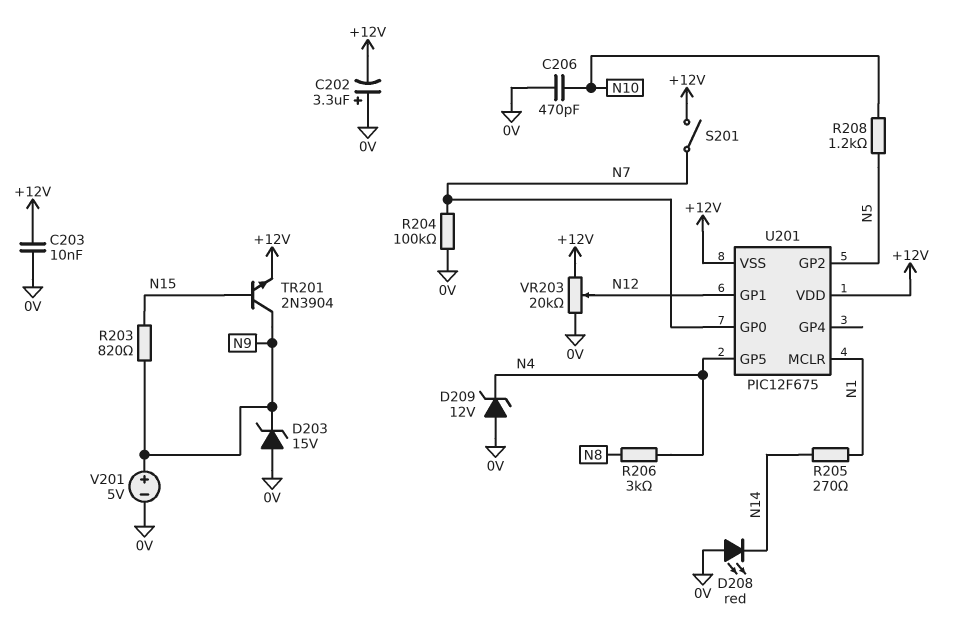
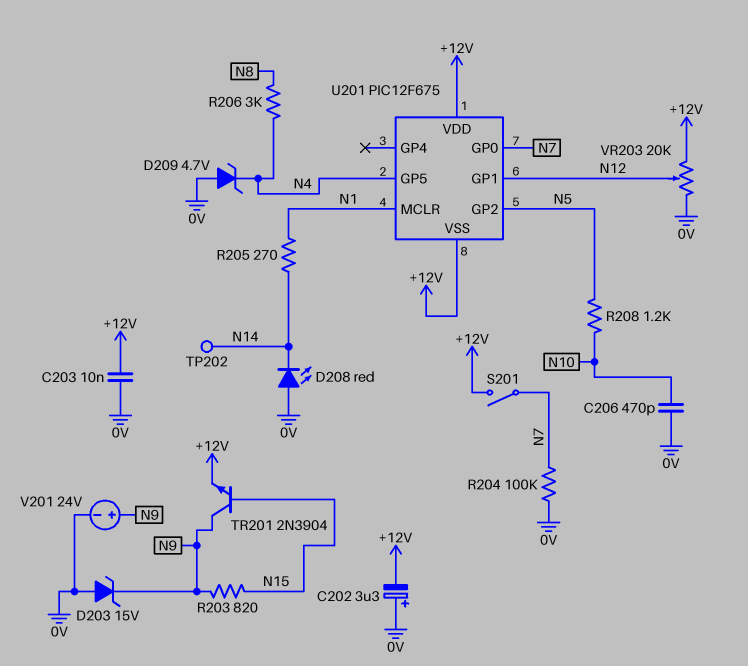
D209: zener 12V (A 0V, K N4) -> zener 4.7V (A 0V, K N4)
TP202: none -> test point (N14)
V201: 5V (plus N9, minus 0V) -> 24V (plus N9, minus 0V)

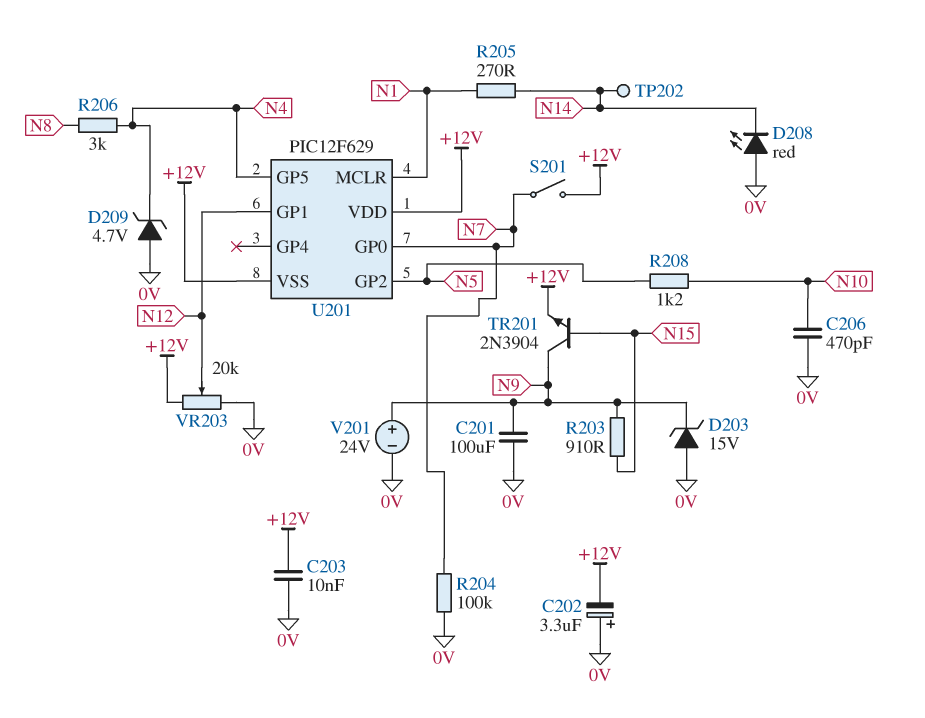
C201: none -> 100uF (0V, N9)
R203: 820 (N9, N15) -> 910 (N9, N15)
U201: PIC12F675 -> PIC12F629

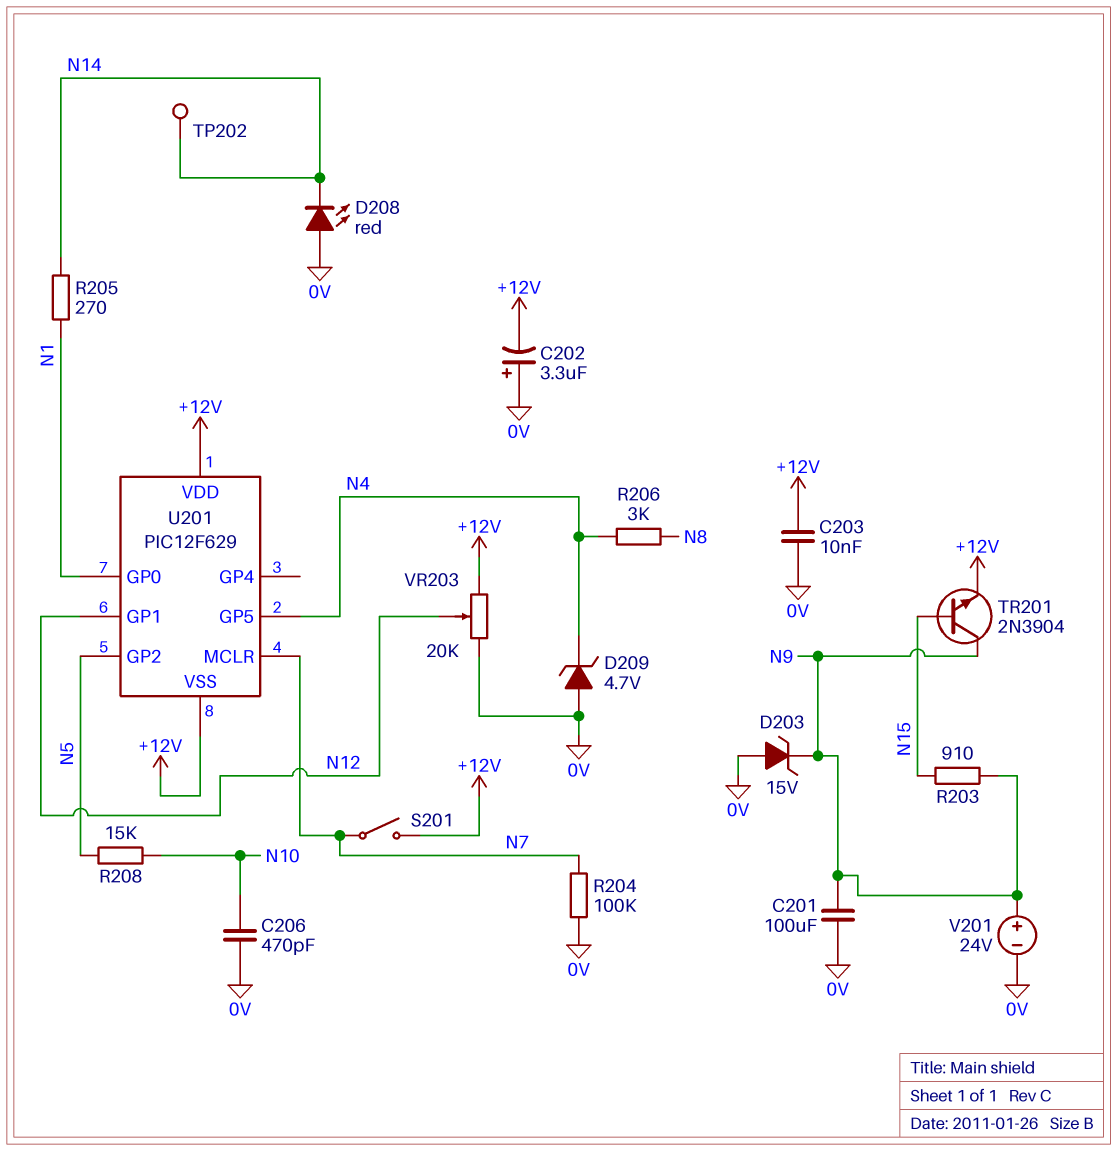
R208: 1.2k (N5, N10) -> 15k (N5, N10)
U201 pin GP0: N7 -> N1
U201 pin MCLR: N1 -> N7

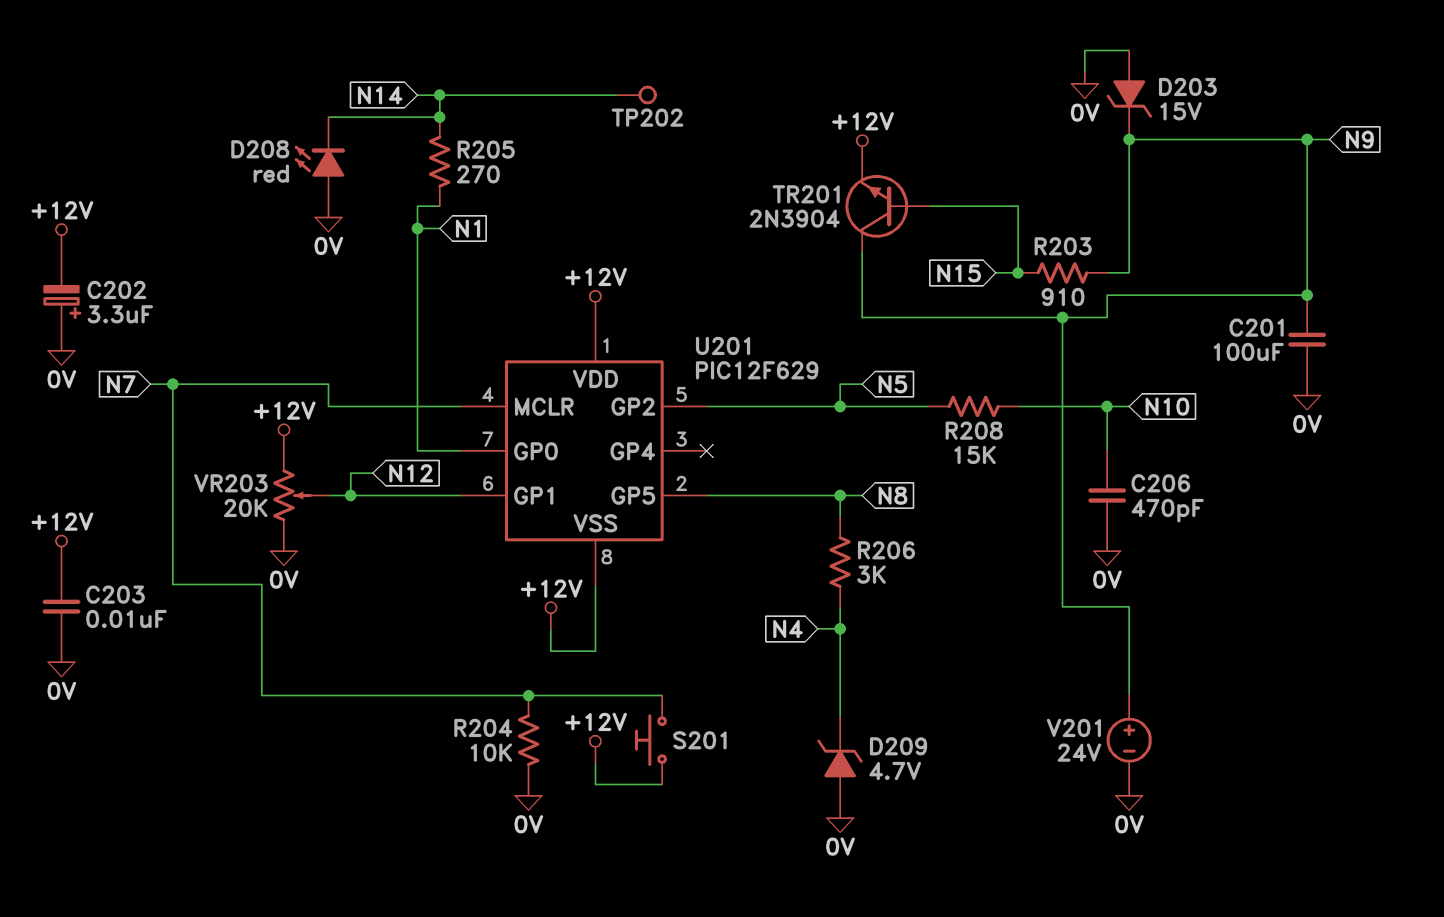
R204: 100k (0V, N7) -> 10k (0V, N7)
S201: switch (+12V, N7) -> button (+12V, N7)
U201 pin GP5: N4 -> N8

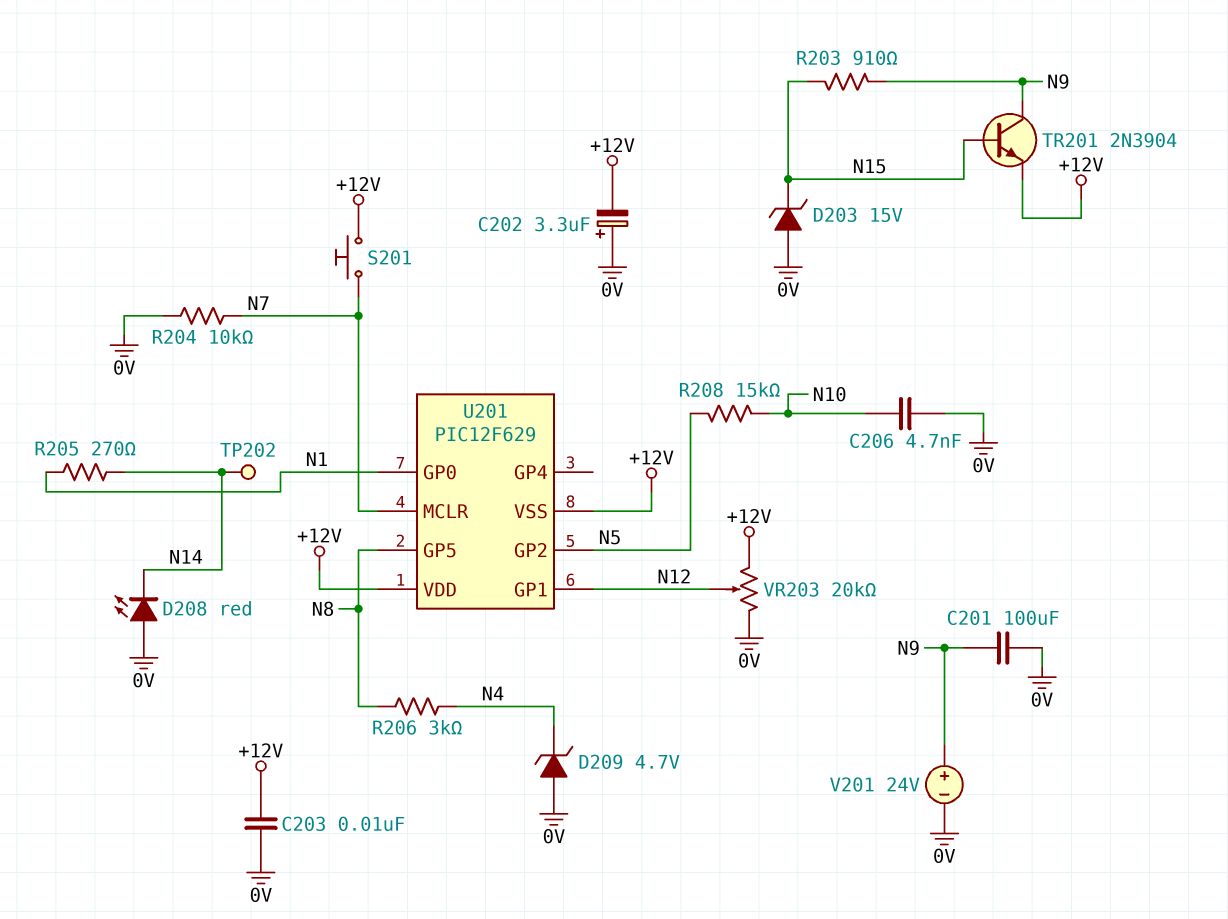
C206: 470pF (0V, N10) -> 4.7nF (0V, N10)
D203: zener 15V (A 0V, K N9) -> zener 15V (A 0V, K N15)

